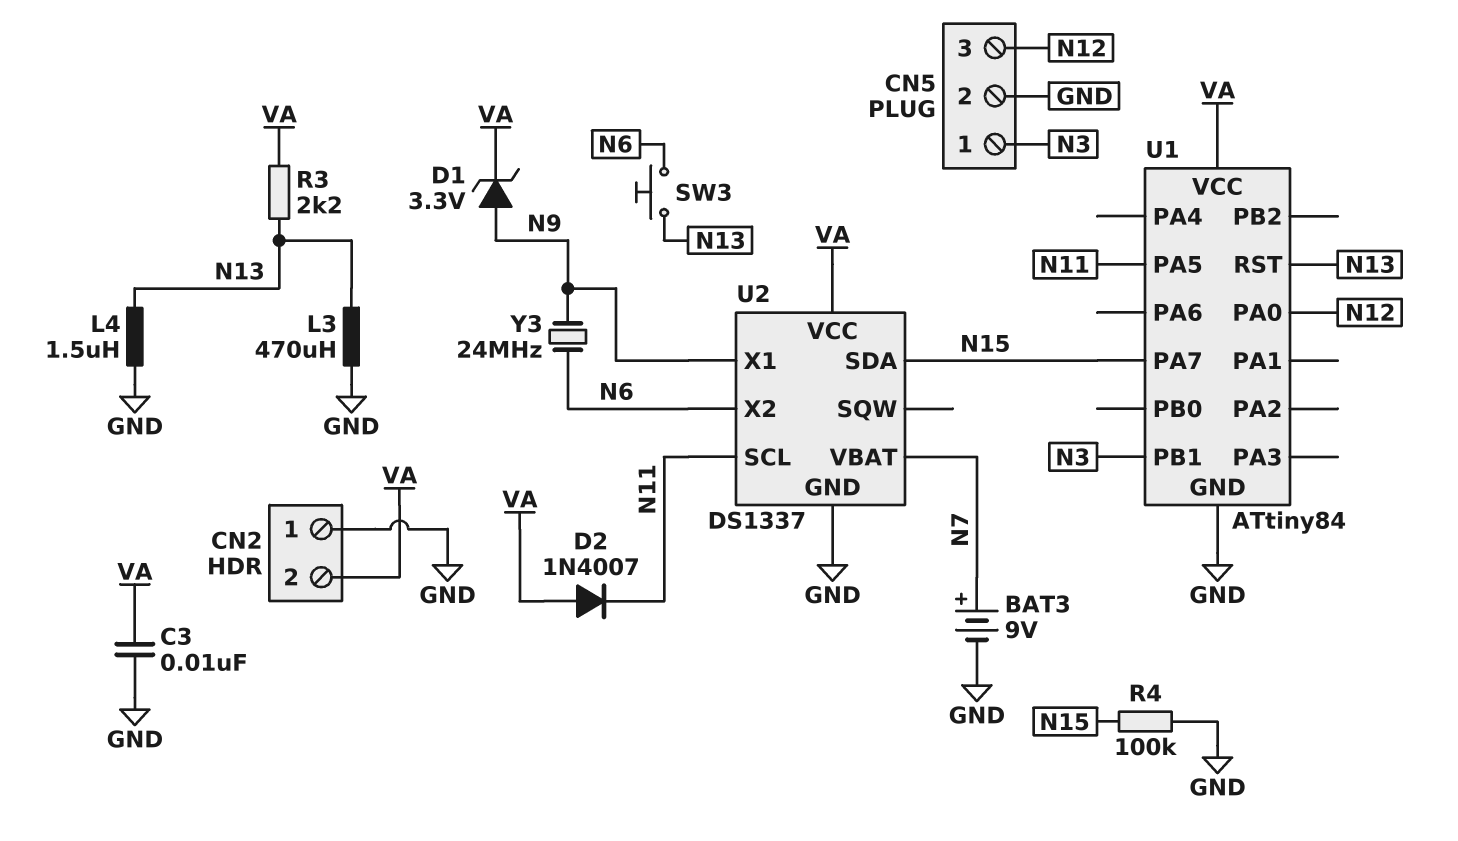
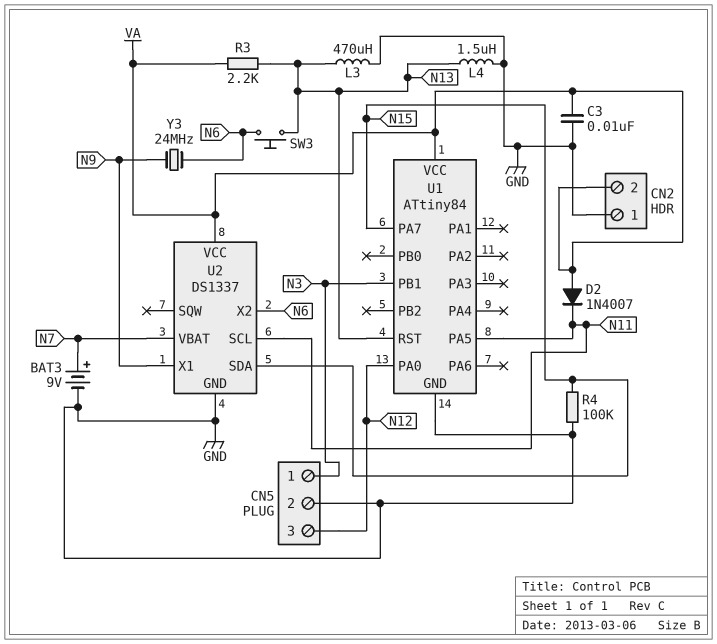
D1: zener 3.3V (A N9, K VA) -> none

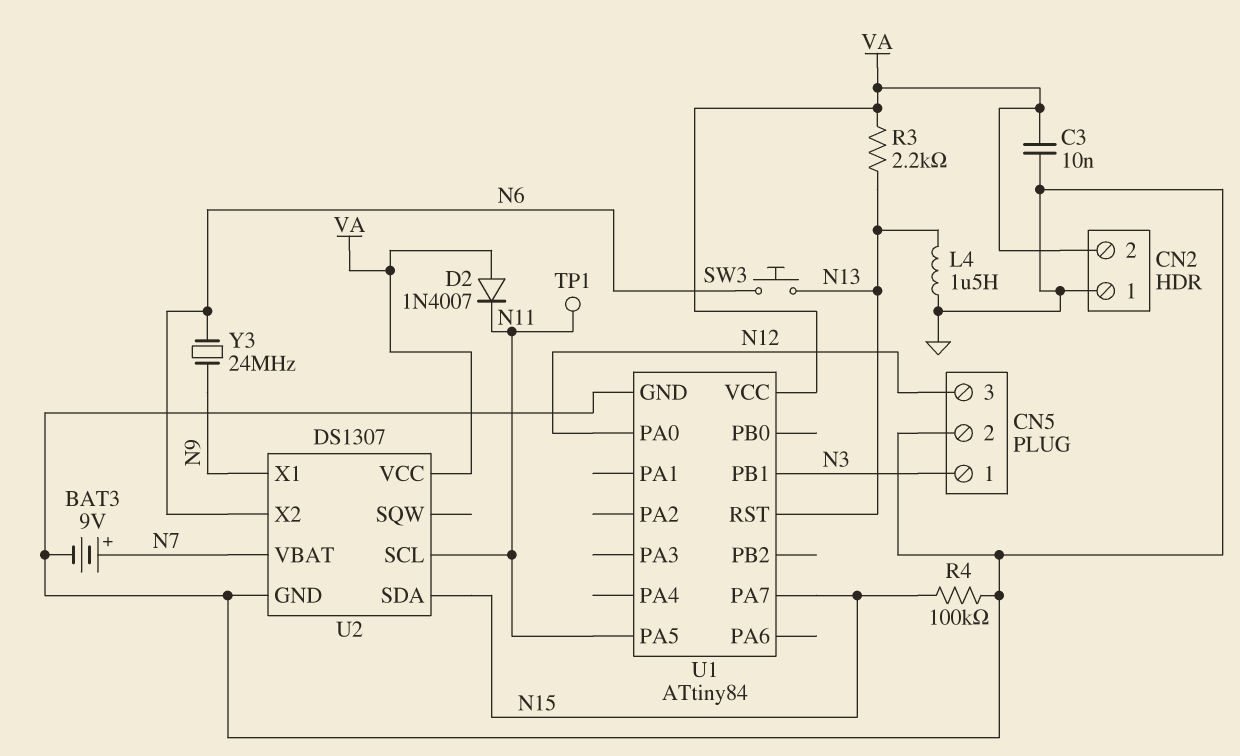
L3: 470uH (GND, N13) -> none
TP1: none -> test point (N11)
U2: DS1337 -> DS1307

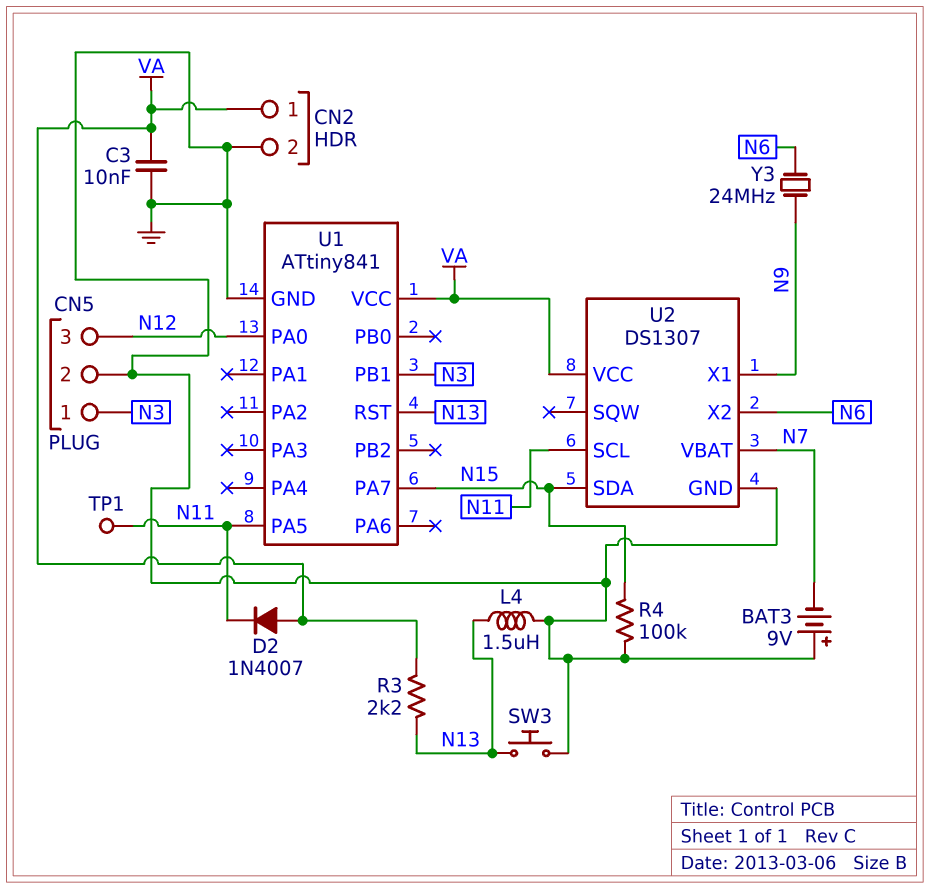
BAT3: 9V (plus N7, minus GND) -> 9V (plus GND, minus N7)
CN2 pin 1: GND -> VA
CN2 pin 2: VA -> GND
SW3: button (N6, N13) -> button (GND, N13)
U1: ATtiny84 -> ATtiny841

